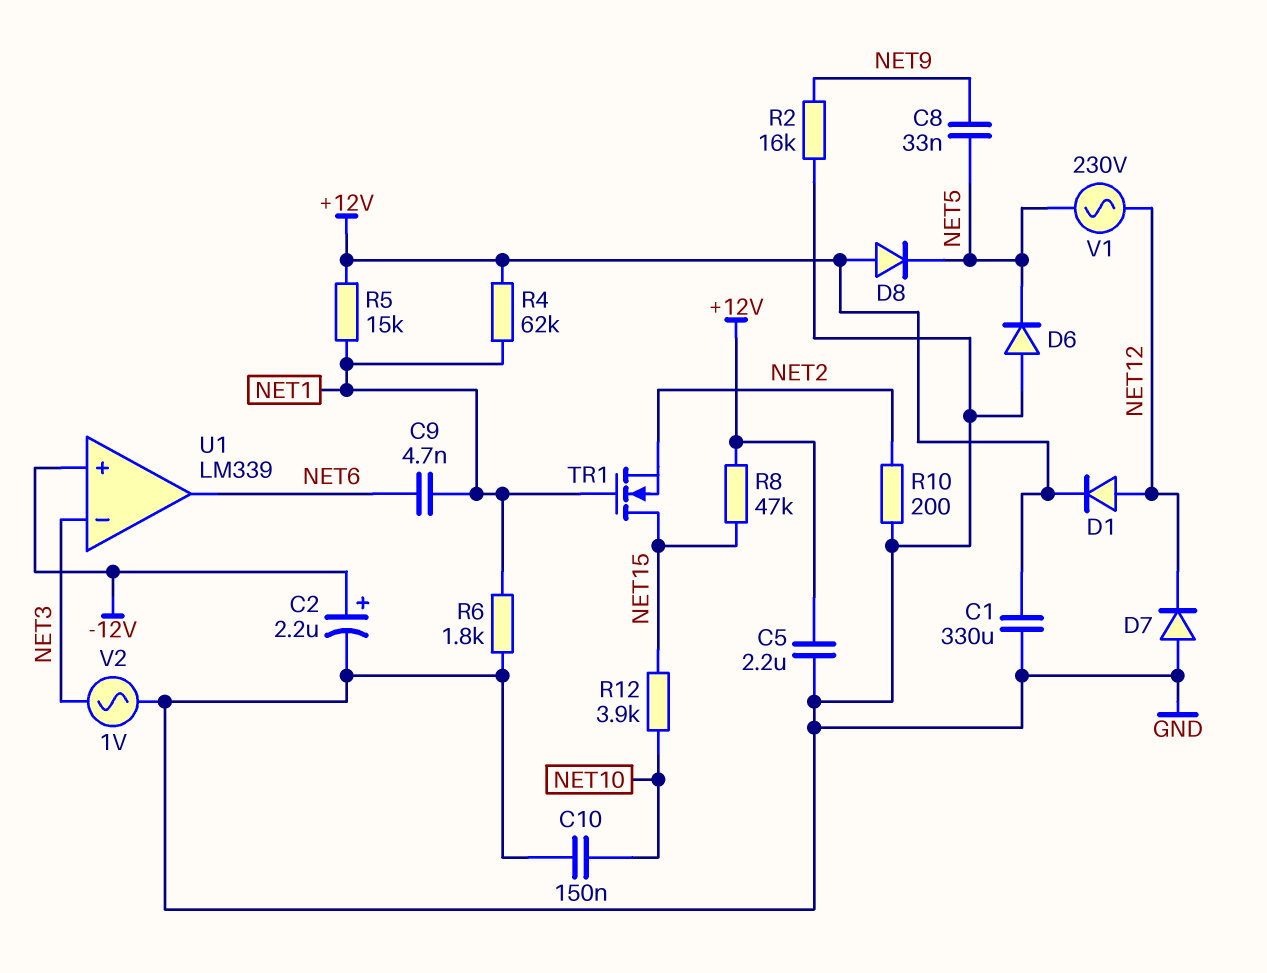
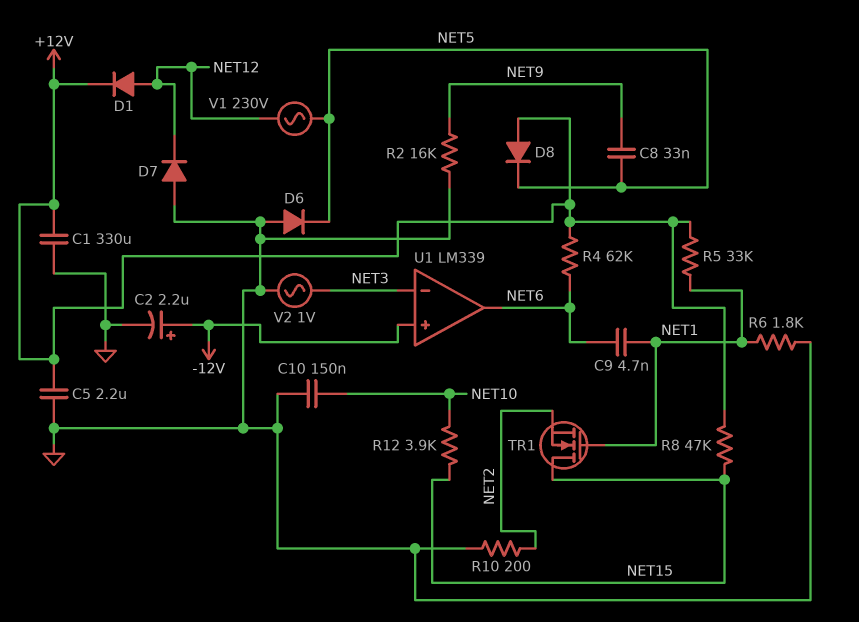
R4: 62k (+12V, NET1) -> 62k (+12V, NET6)
R5: 15k (+12V, NET1) -> 33k (+12V, NET1)

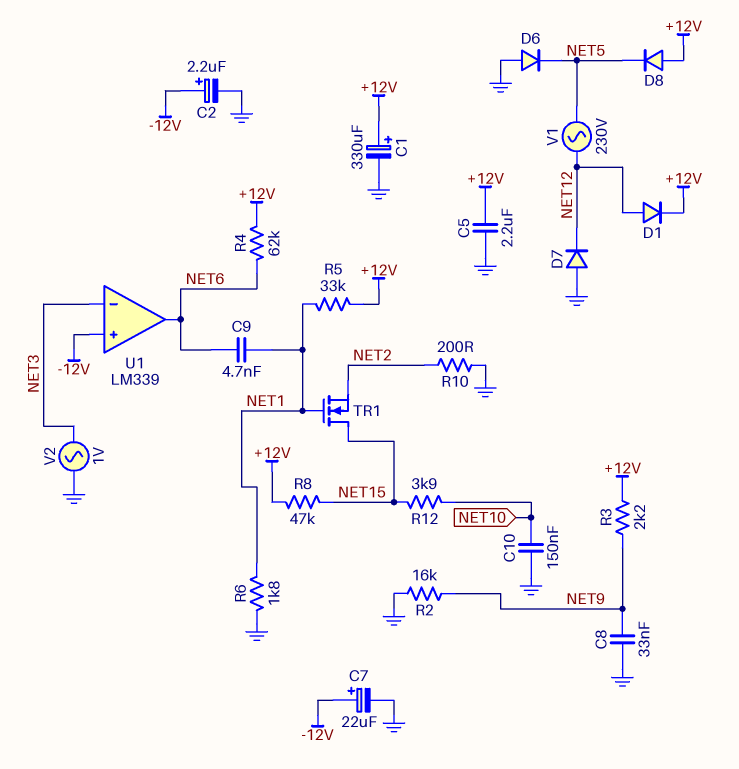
C1: 330uF (+12V, GND) -> 330uF (plus +12V, minus GND)
C7: none -> 22uF (plus -12V, minus GND)
C8: 33nF (NET5, NET9) -> 33nF (GND, NET9)
R3: none -> 2.2k (+12V, NET9)

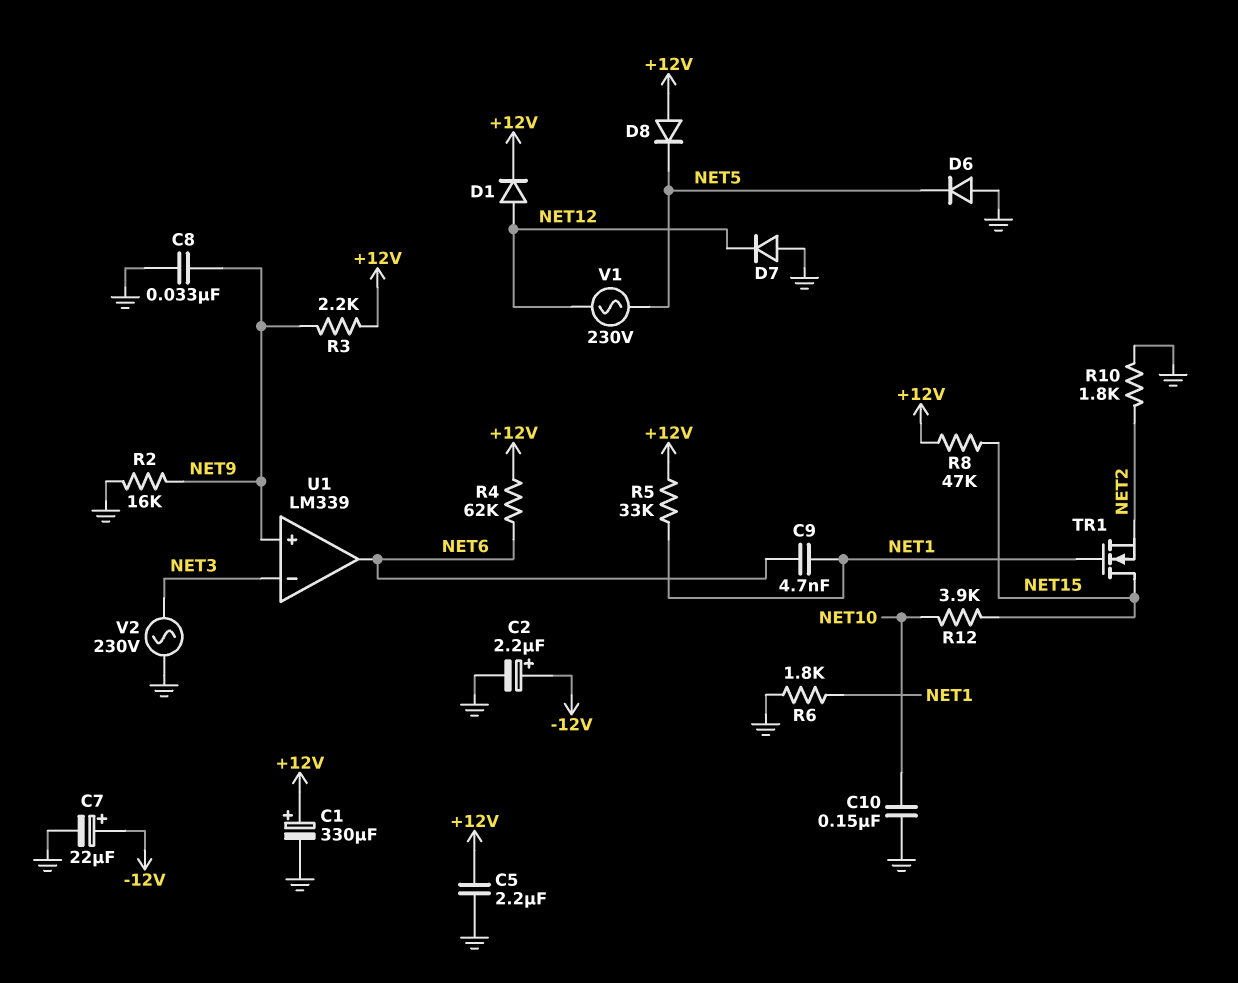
R10: 200 (GND, NET2) -> 1.8k (GND, NET2)
U1 pin in+: -12V -> NET9
V2: AC 1V (GND, NET3) -> AC 230V (GND, NET3)

